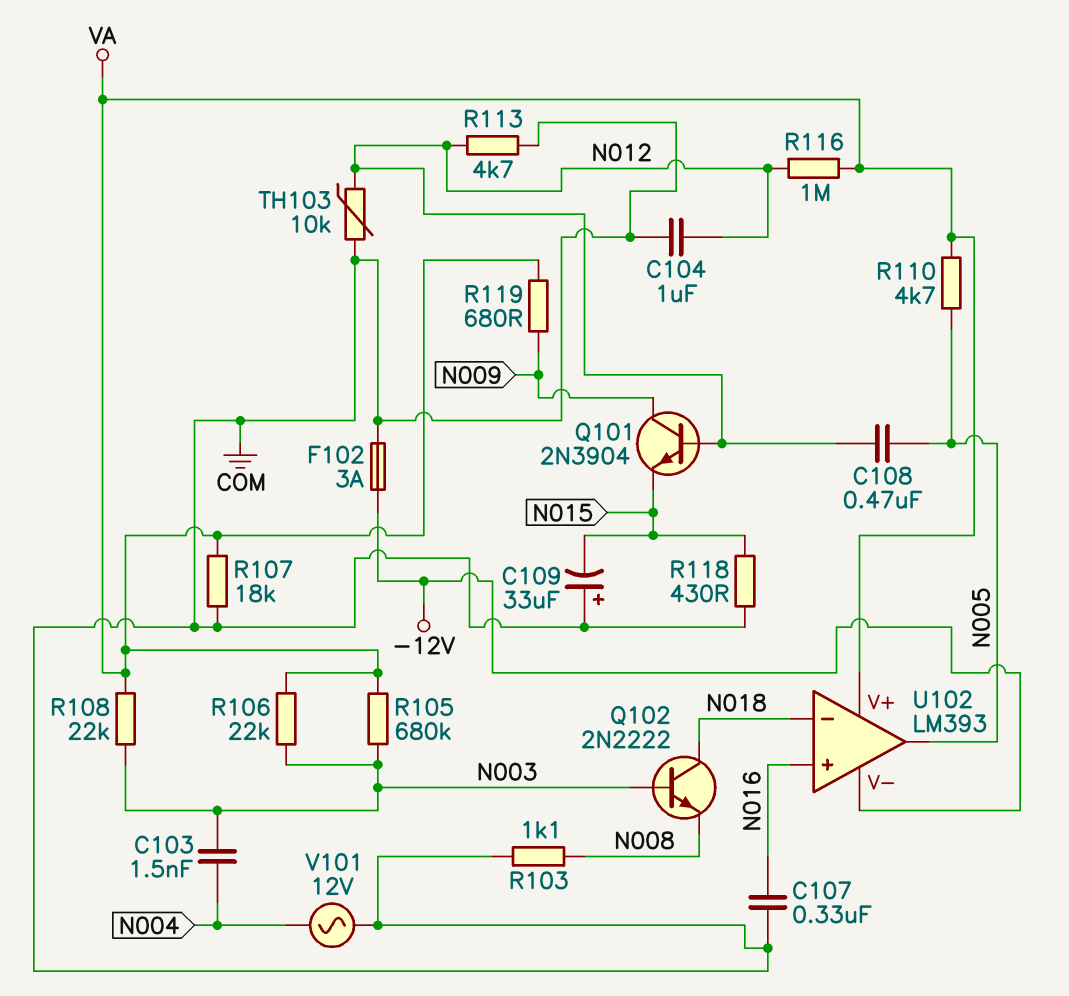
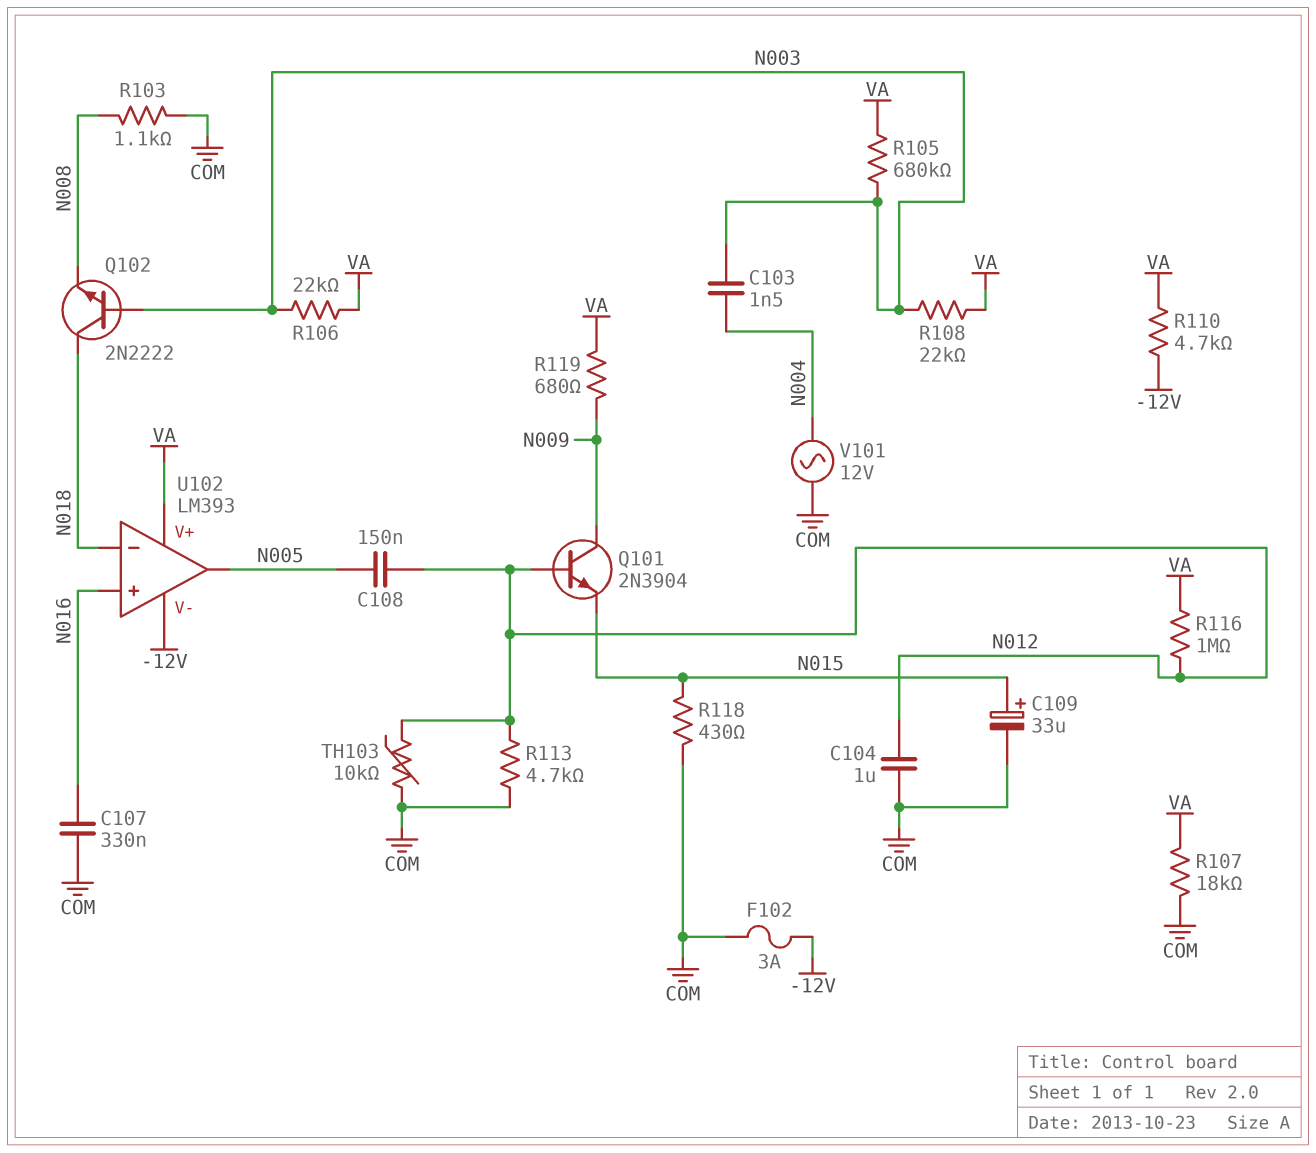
C108: 470nF (N005, N012) -> 150nF (N005, N012)
C109: 33uF (plus COM, minus N015) -> 33uF (plus N015, minus COM)
R110: 4.7k (N005, VA) -> 4.7k (-12V, VA)

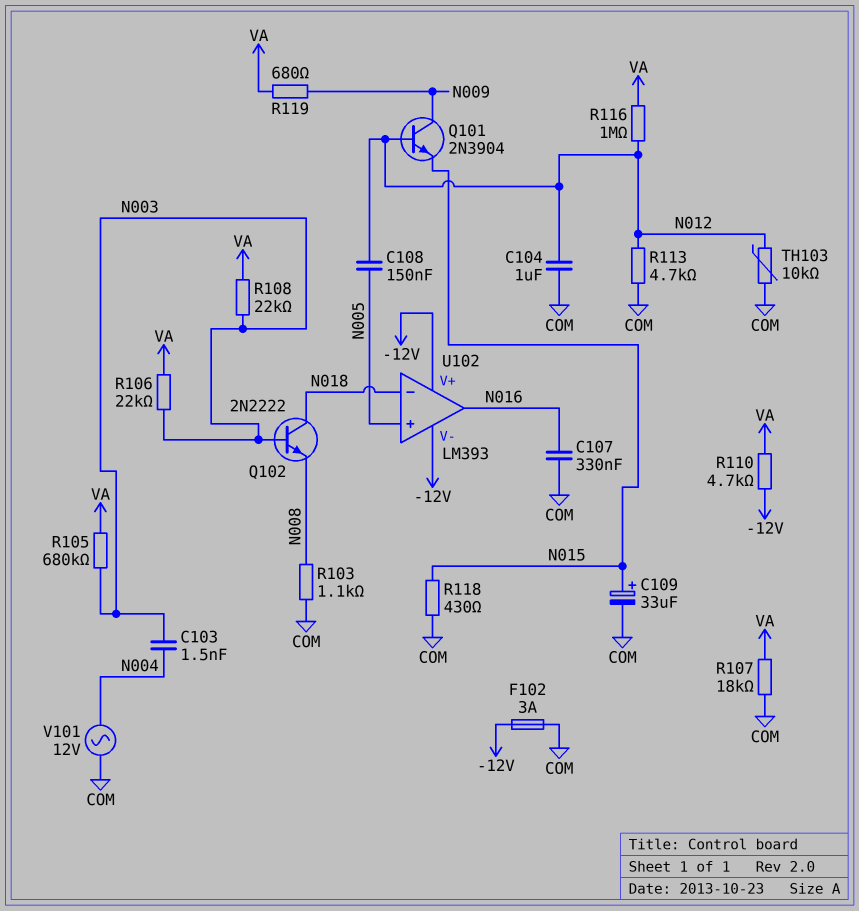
U102 pin V+: VA -> -12V
U102 pin in+: N016 -> N005
U102 pin out: N005 -> N016

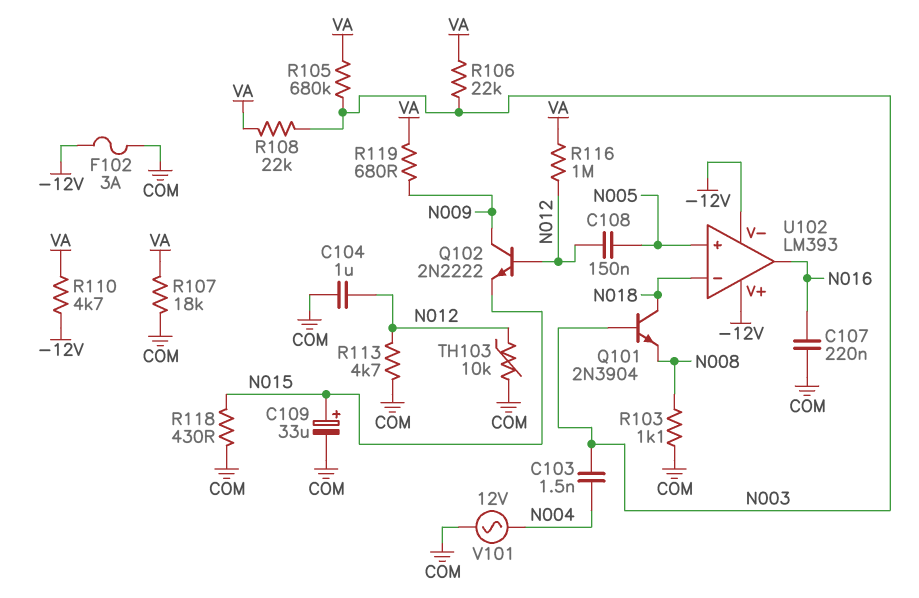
C107: 330nF (COM, N016) -> 220nF (COM, N016)
Q101: NPN 2N3904 (B N012, C N009, E N015) -> NPN 2N3904 (B N003, C N018, E N008)
Q102: NPN 2N2222 (B N003, C N018, E N008) -> NPN 2N2222 (B N012, C N009, E N015)

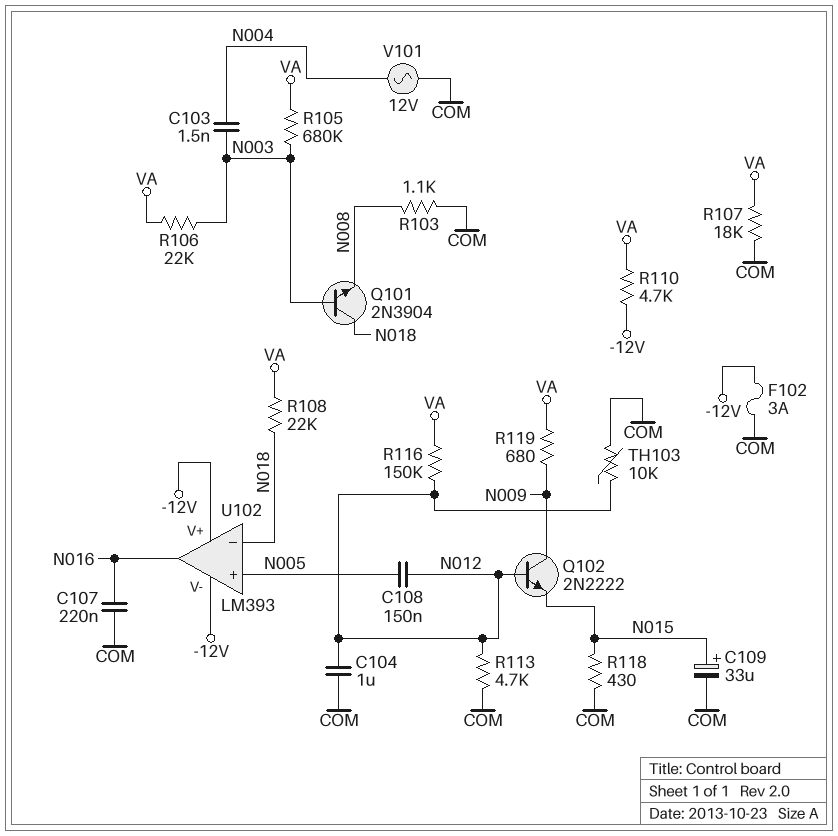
R108: 22k (N003, VA) -> 22k (N018, VA)
R116: 1M (N012, VA) -> 150k (N012, VA)

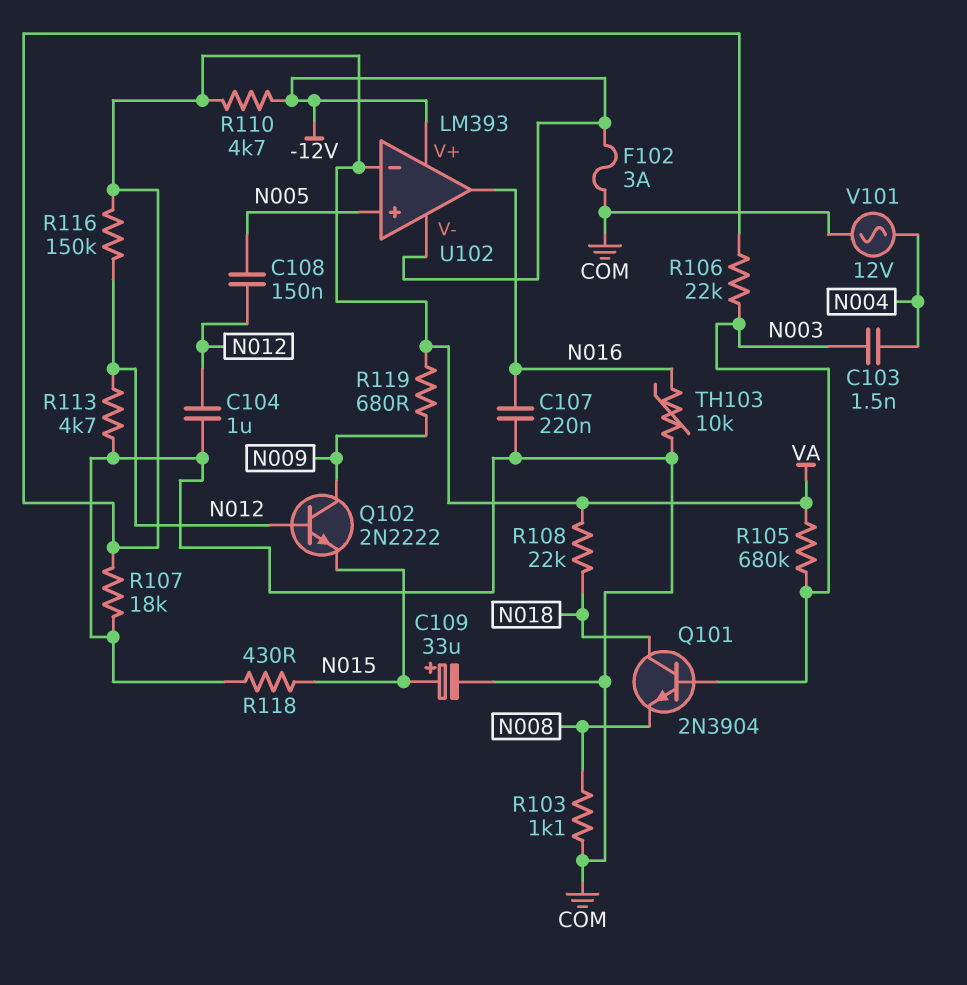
TH103: 10k (COM, N012) -> 10k (COM, N016)
U102 pin in-: N018 -> VA

